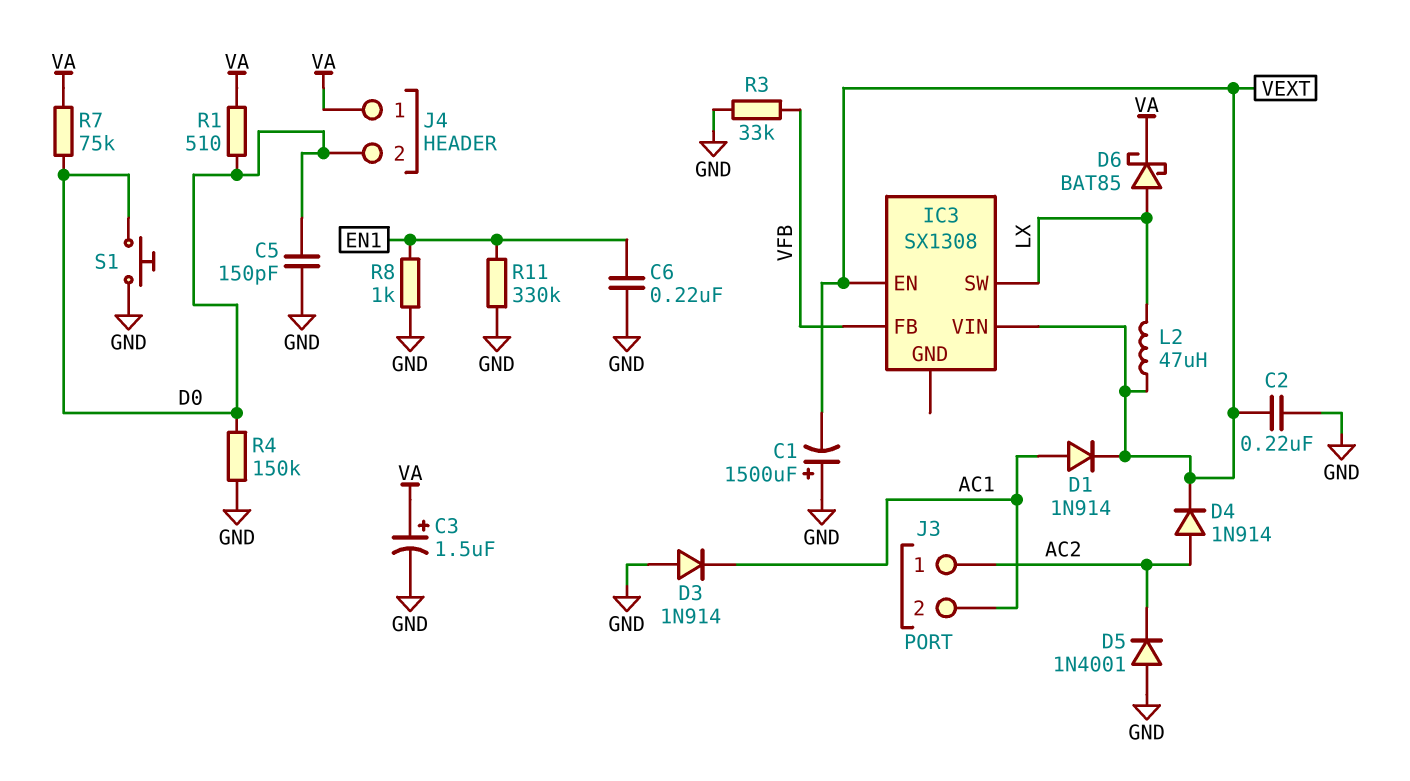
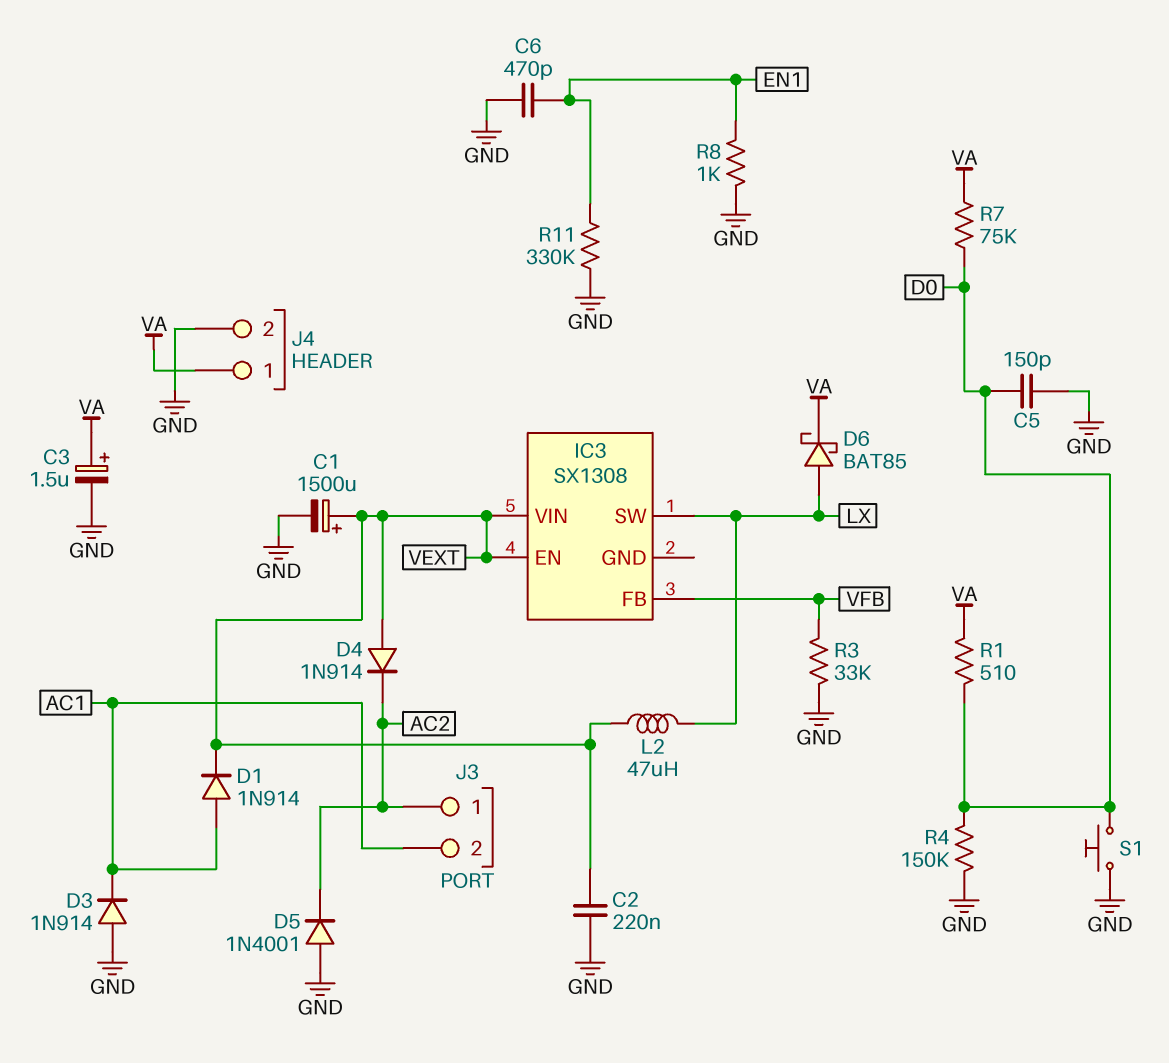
C1: 1500uF (plus GND, minus VEXT) -> 1500uF (plus VEXT, minus GND)
C6: 220nF (EN1, GND) -> 470pF (EN1, GND)
D4: diode 1N914 (A AC2, K VEXT) -> diode 1N914 (A VEXT, K AC2)
J4 pin 2: D0 -> GND

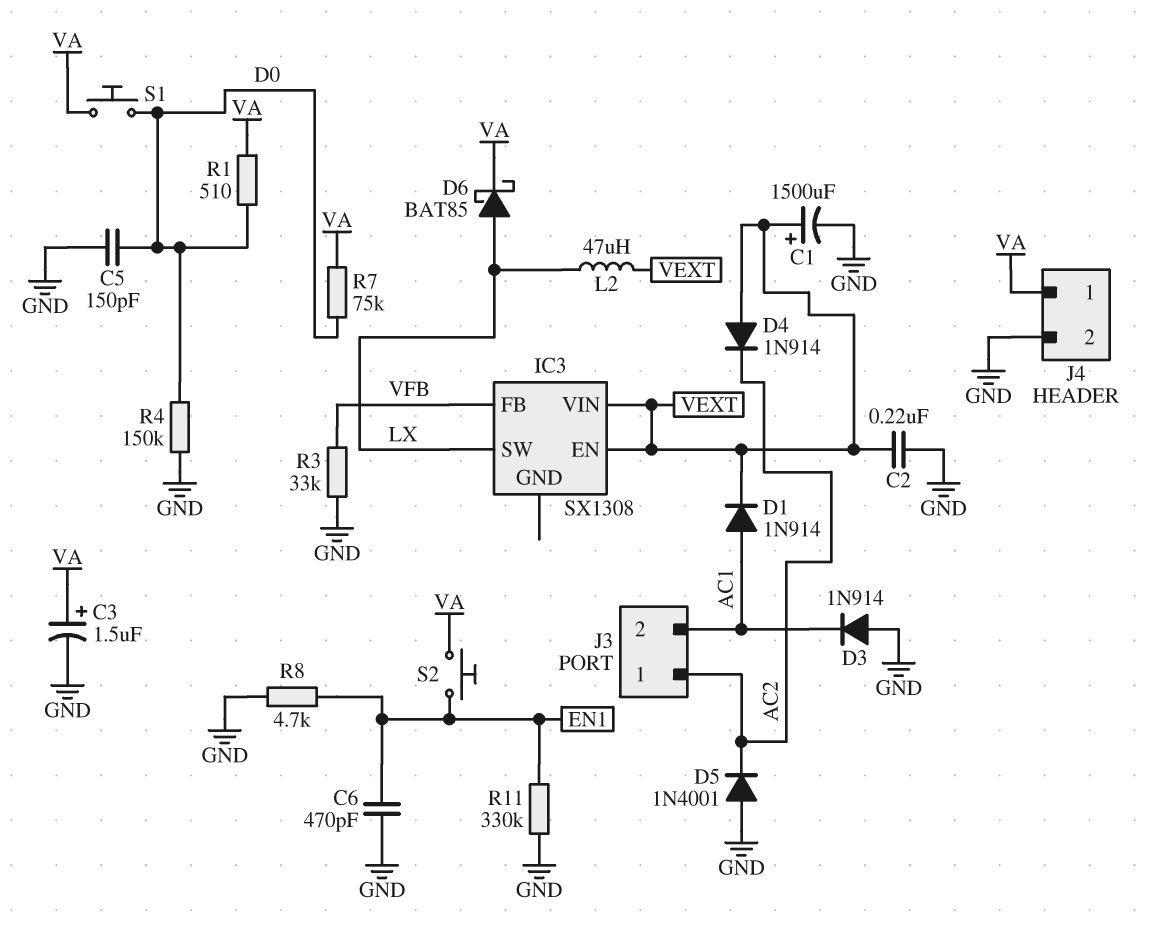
R8: 1k (EN1, GND) -> 4.7k (EN1, GND)
S1: button (D0, GND) -> button (D0, VA)
S2: none -> button (EN1, VA)

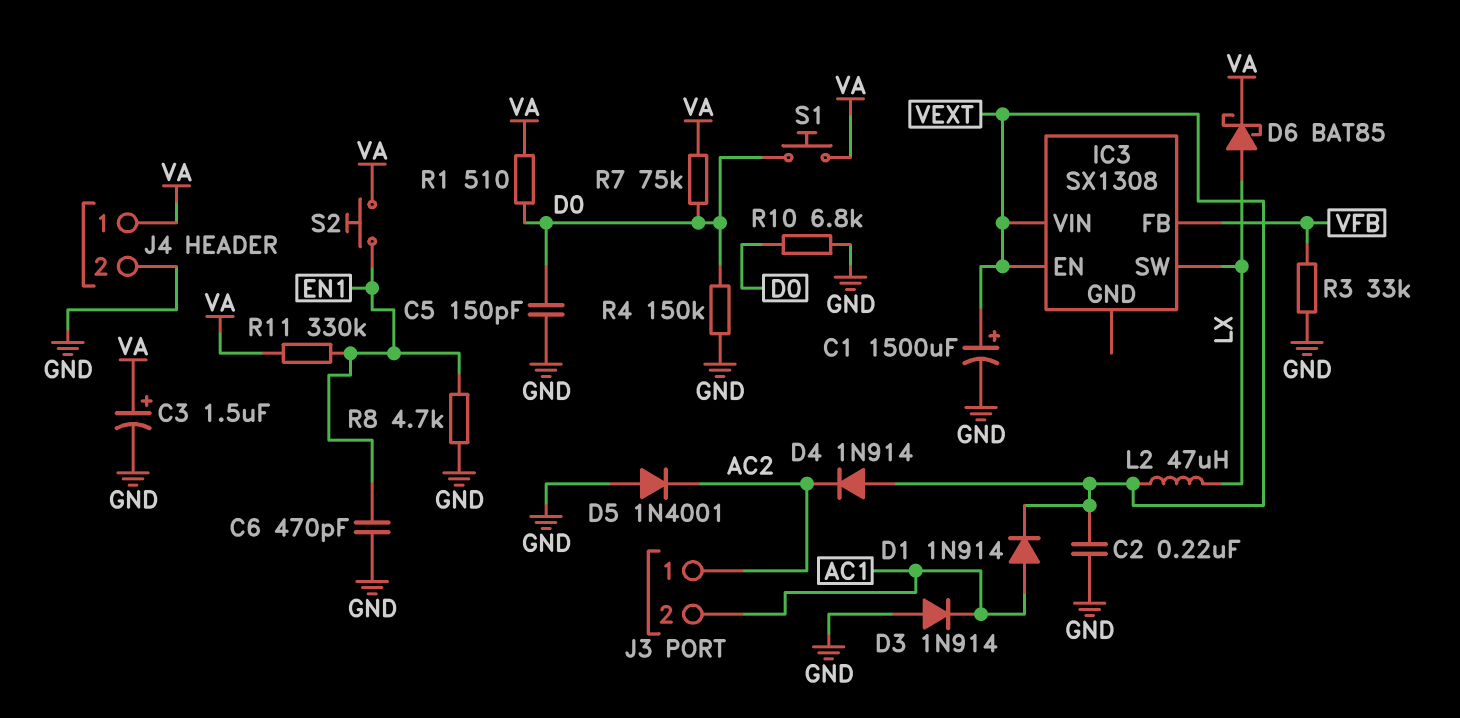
R10: none -> 6.8k (D0, GND)
R11: 330k (EN1, GND) -> 330k (EN1, VA)

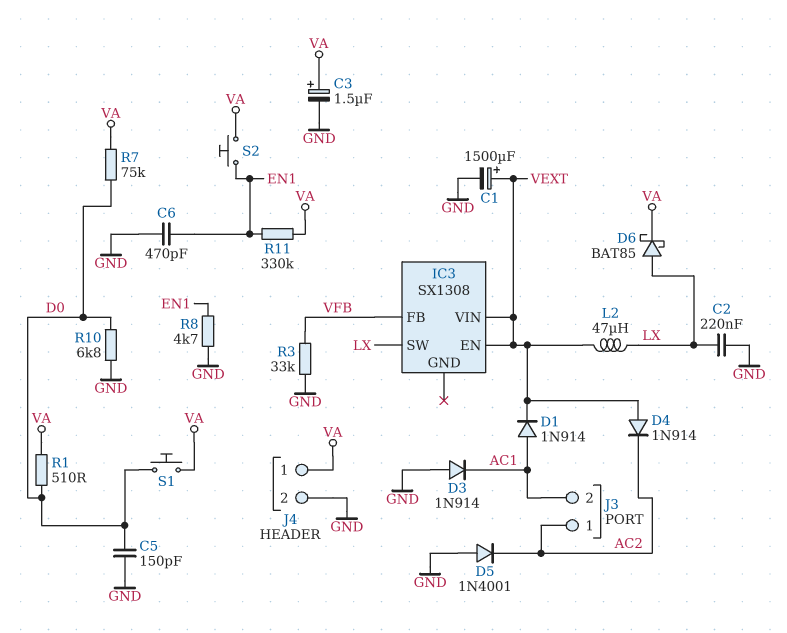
C2: 220nF (GND, VEXT) -> 220nF (GND, LX)
R4: 150k (D0, GND) -> none

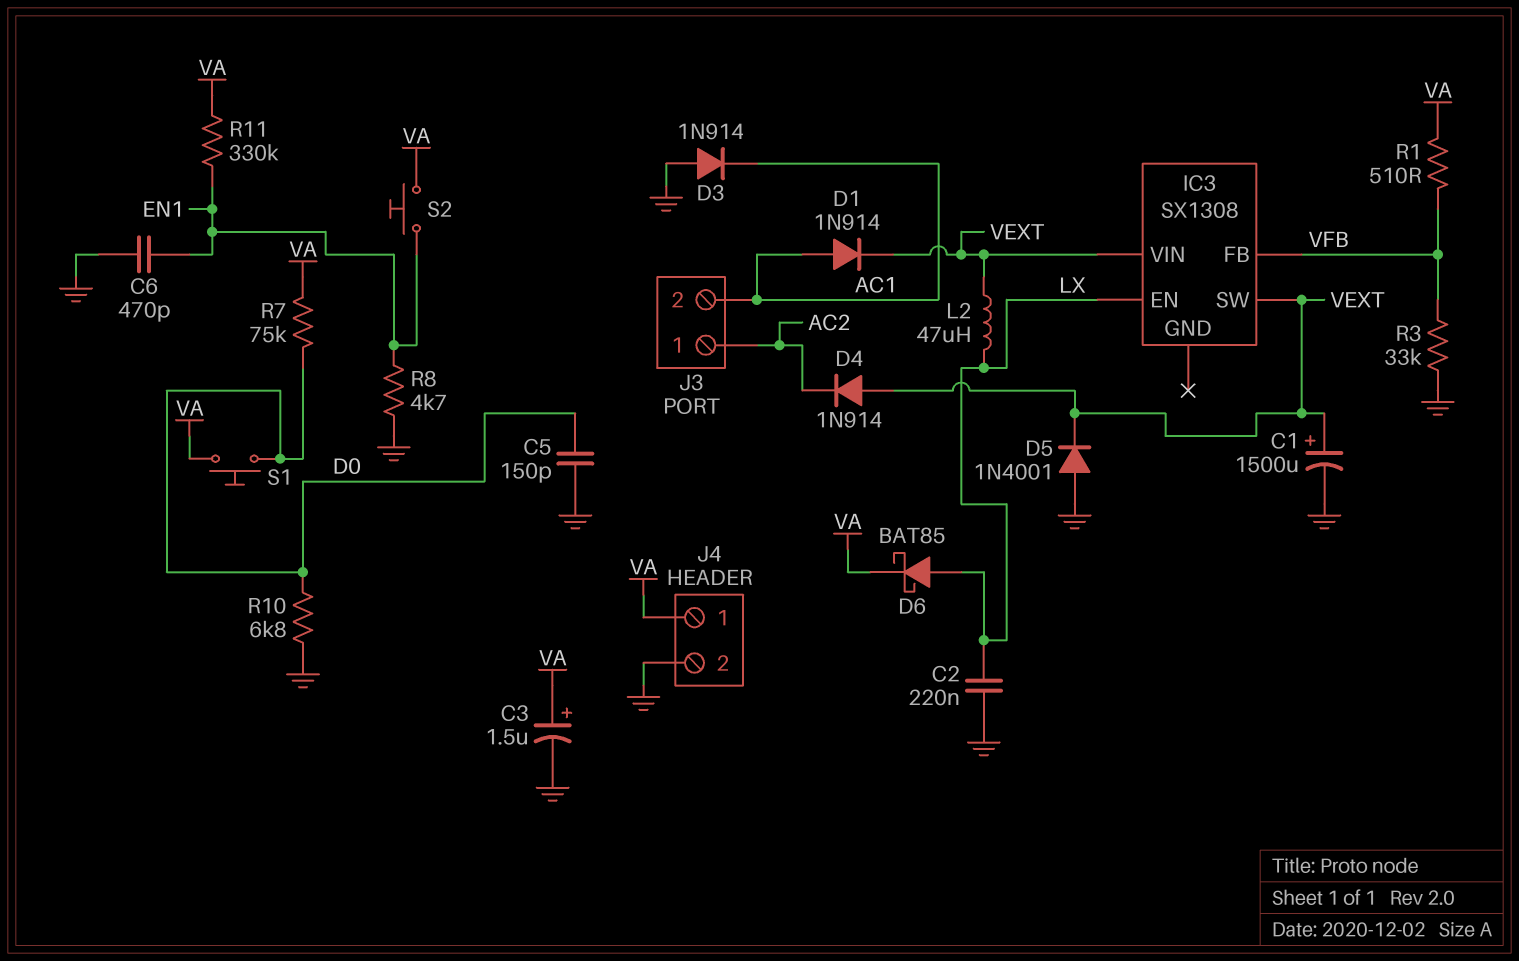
D5: diode 1N4001 (A GND, K AC2) -> diode 1N4001 (A GND, K VEXT)
IC3 pin EN: VEXT -> LX
IC3 pin SW: LX -> VEXT
R1: 510 (D0, VA) -> 510 (VA, VFB)

